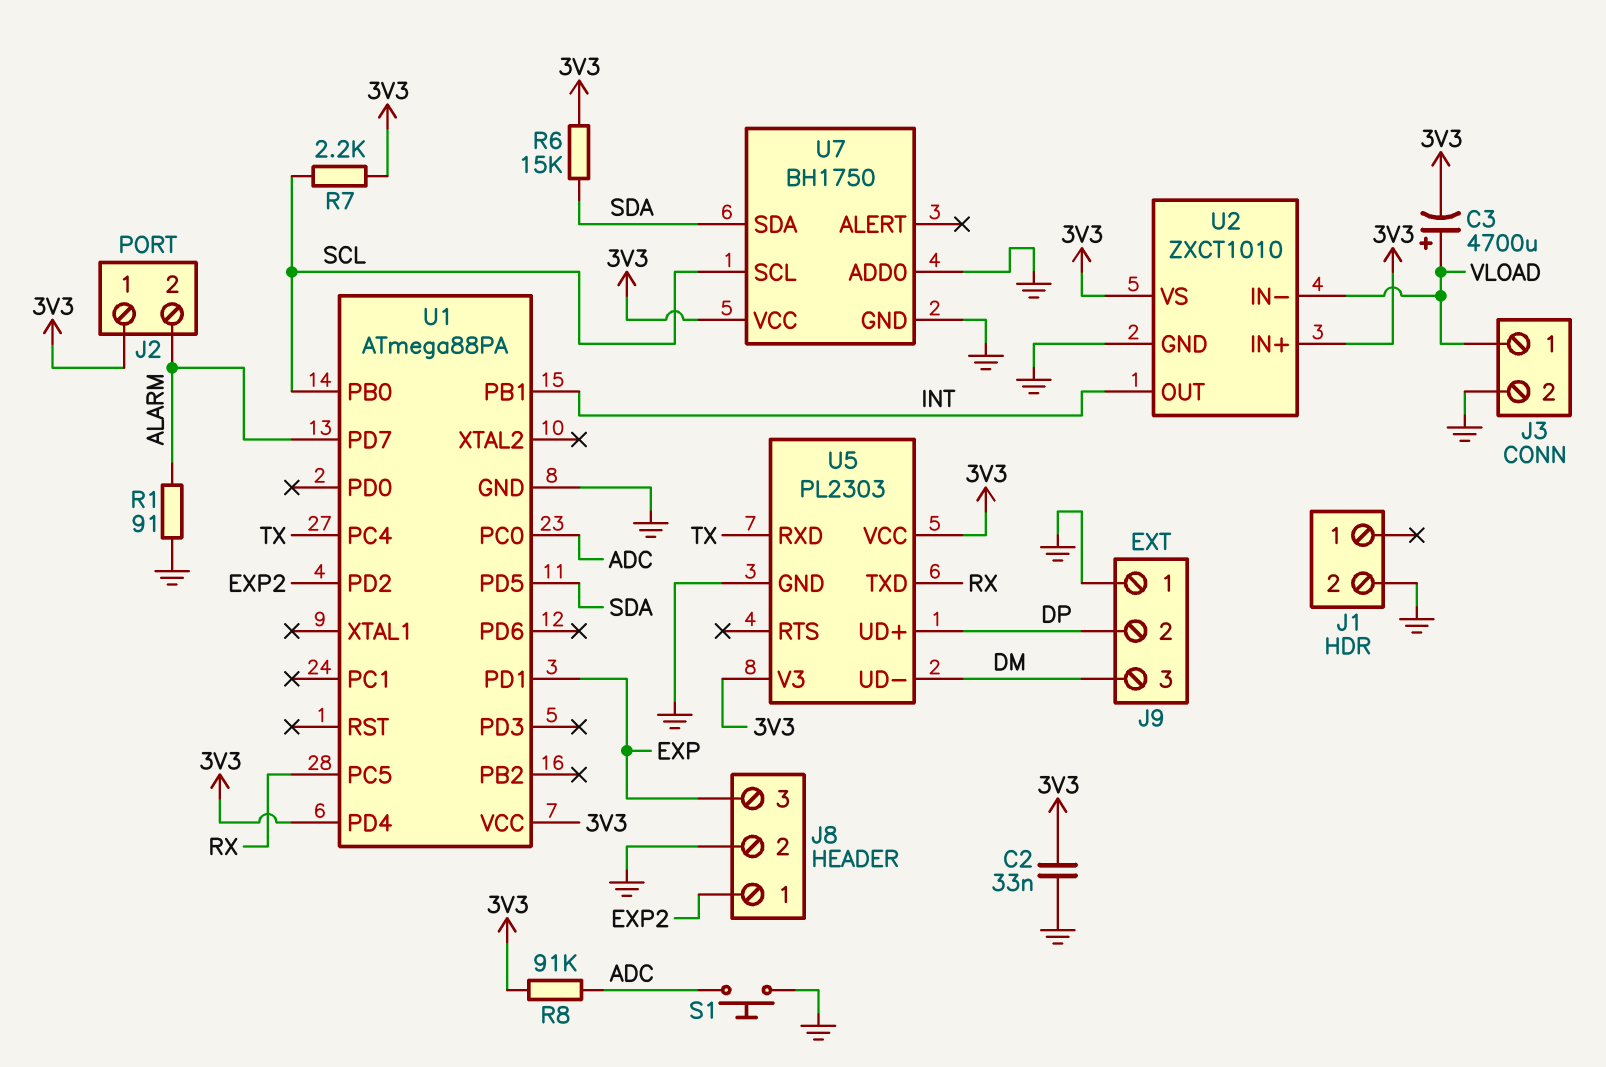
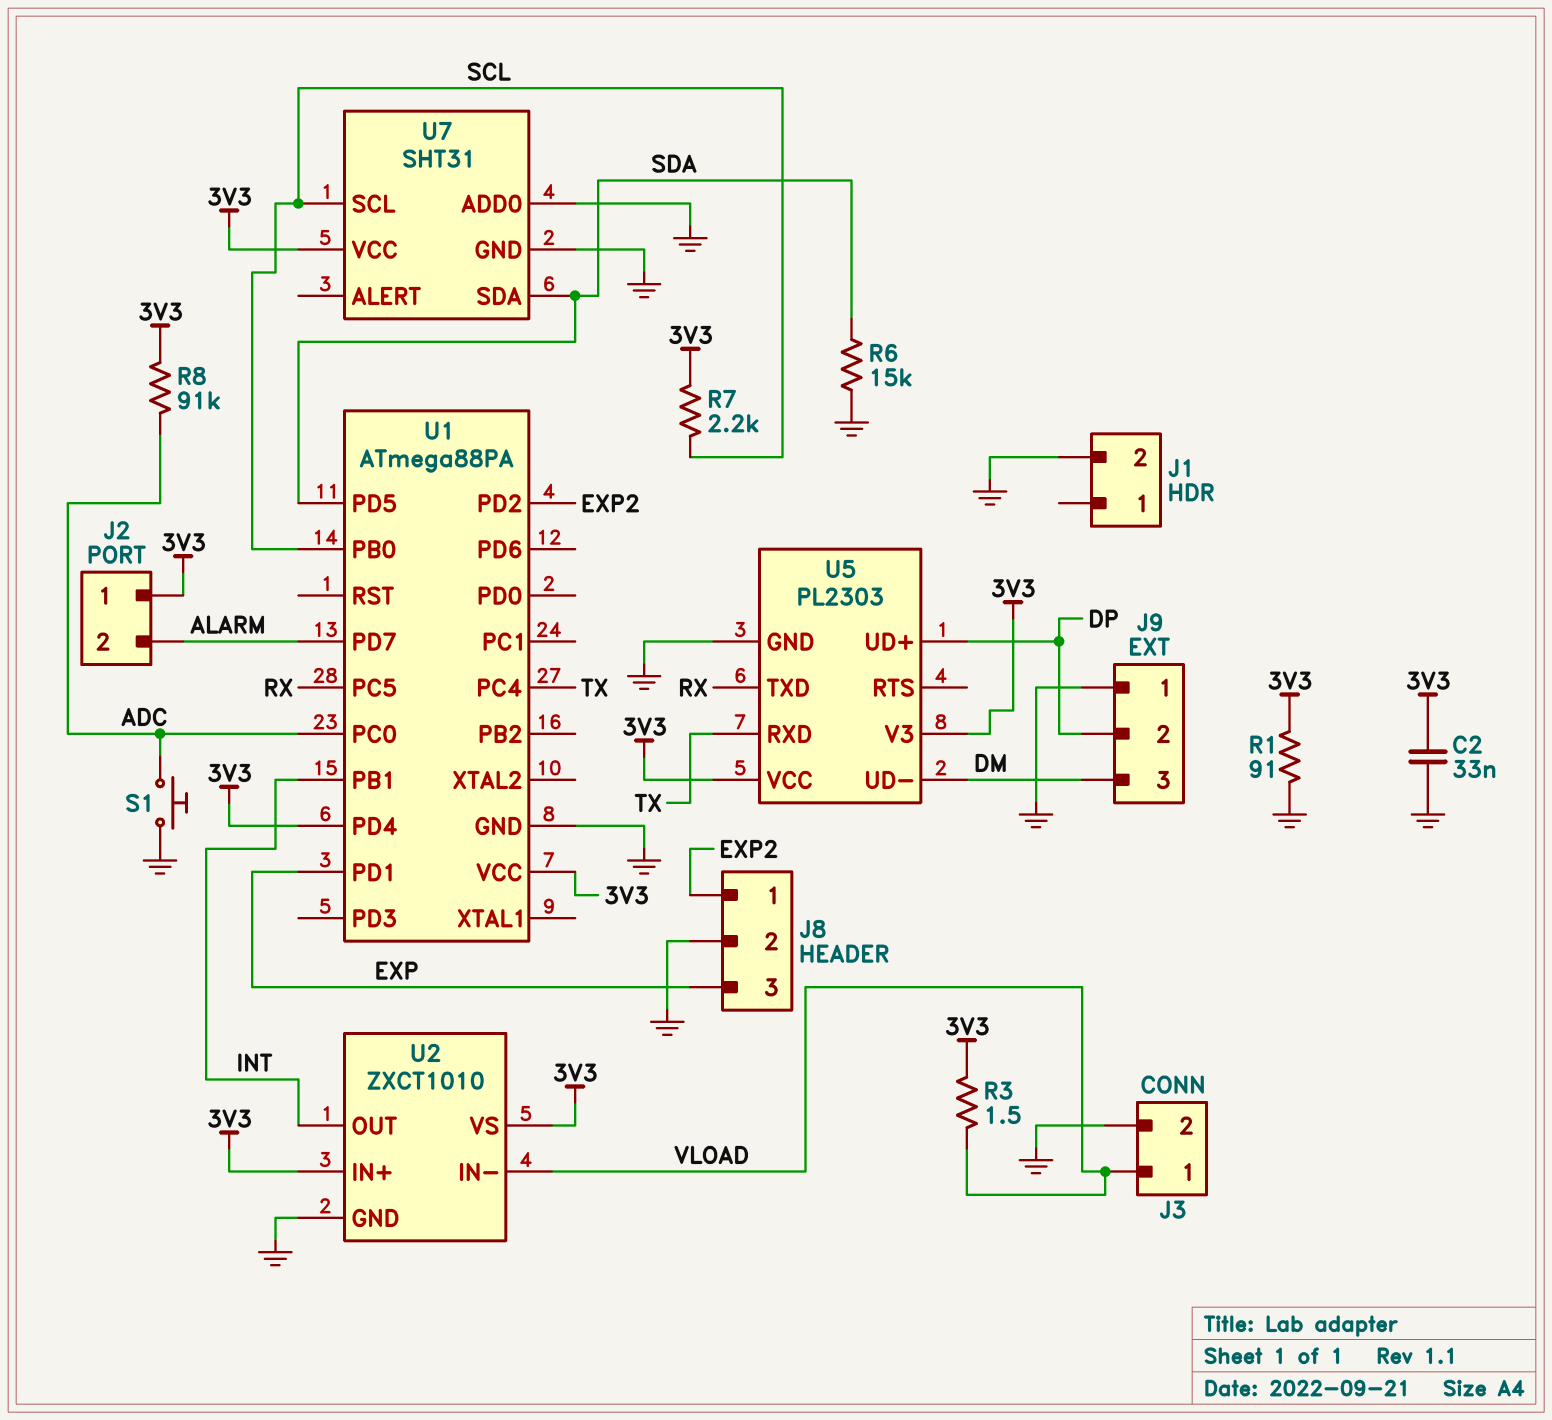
C3: 4700uF (plus VLOAD, minus 3V3) -> none
R1: 91 (ALARM, GND) -> 91 (3V3, GND)
R3: none -> 1.5 (3V3, VLOAD)
R6: 15k (3V3, SDA) -> 15k (GND, SDA)
U7: BH1750 -> SHT31

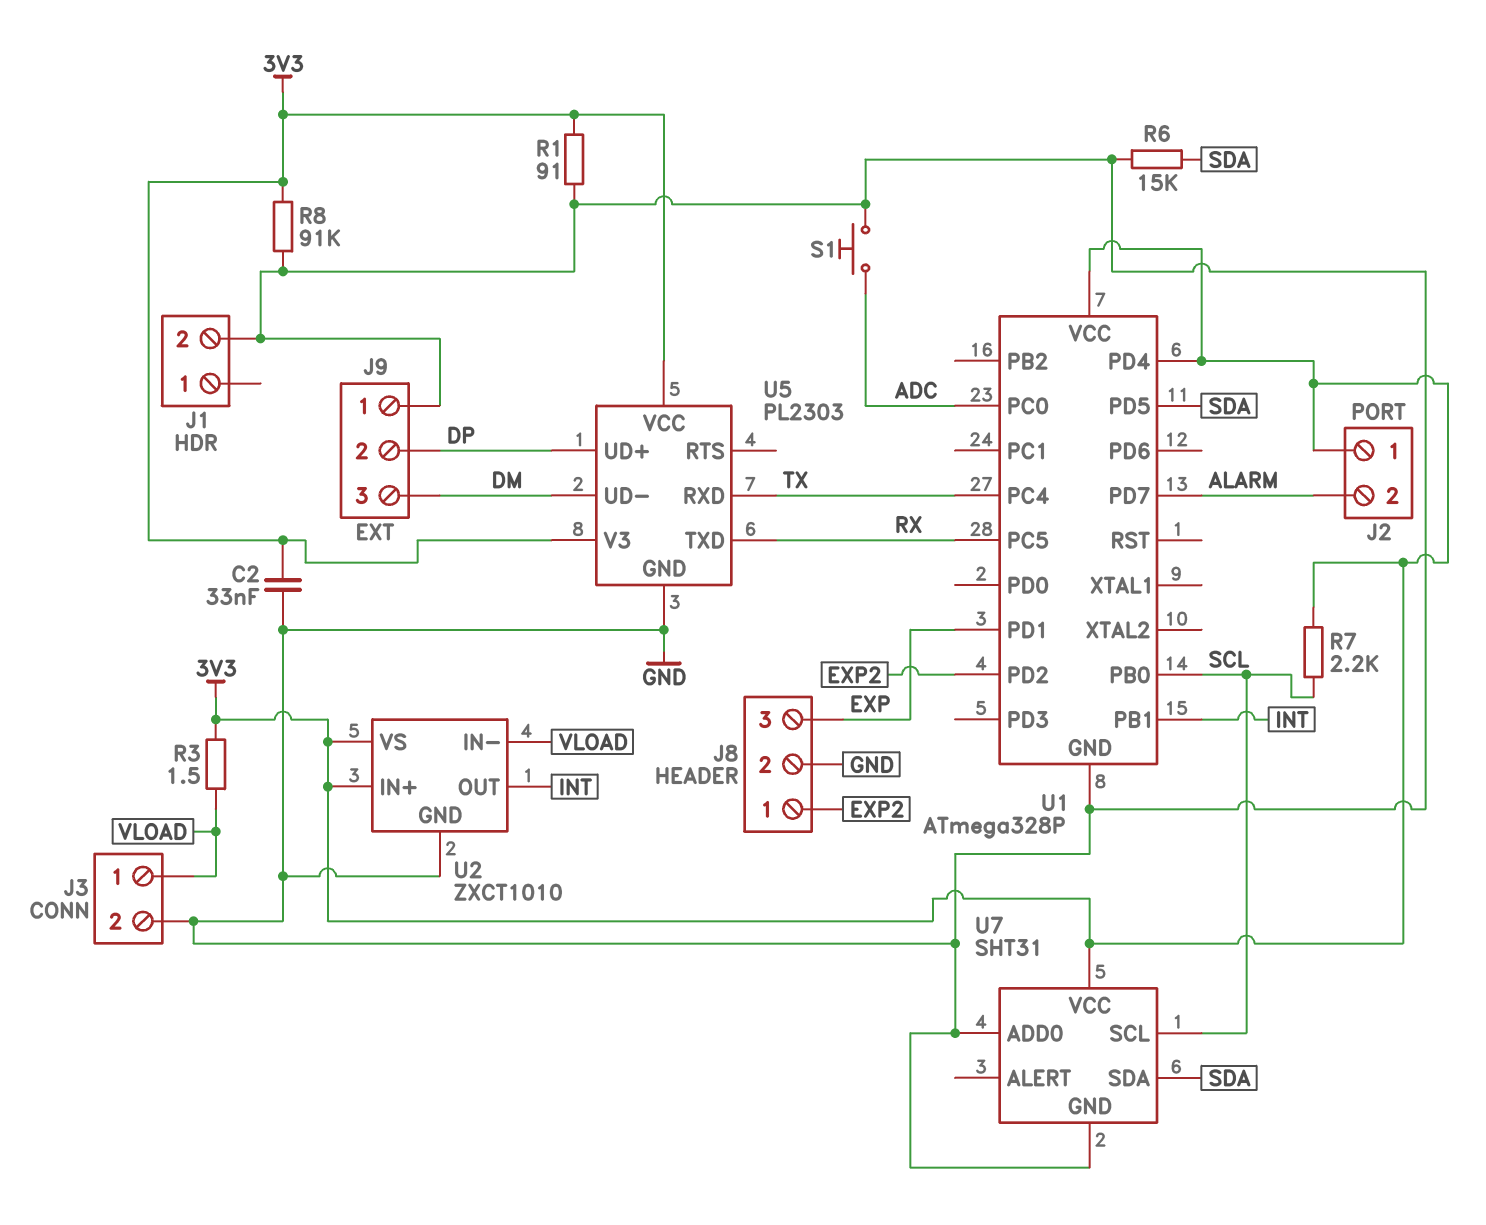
R8: 91k (3V3, ADC) -> 91k (3V3, GND)
U1: ATmega88PA -> ATmega328P

